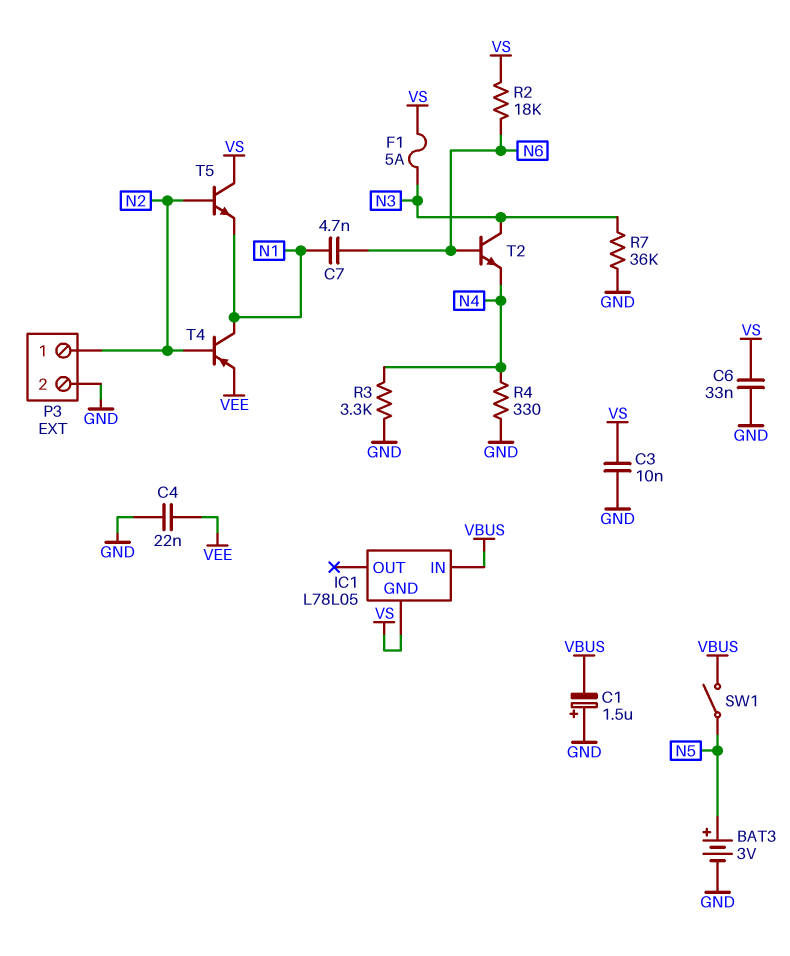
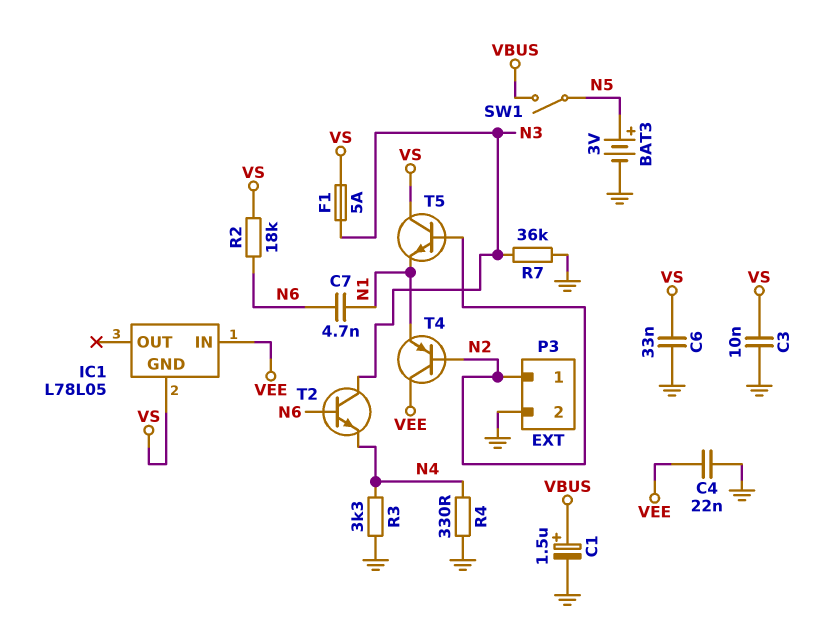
C1: 1.5uF (plus GND, minus VBUS) -> 1.5uF (plus VBUS, minus GND)
IC1 pin IN: VBUS -> VEE
T4: PNP (B N2, C N1, E VEE) -> PNP (B N2, C VEE, E N1)

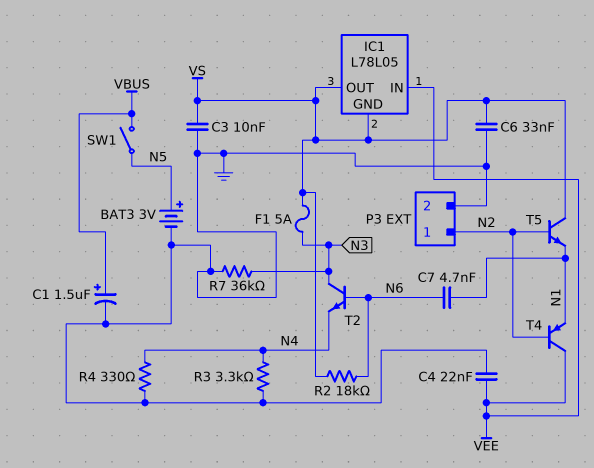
IC1 pin OUT: none -> VS

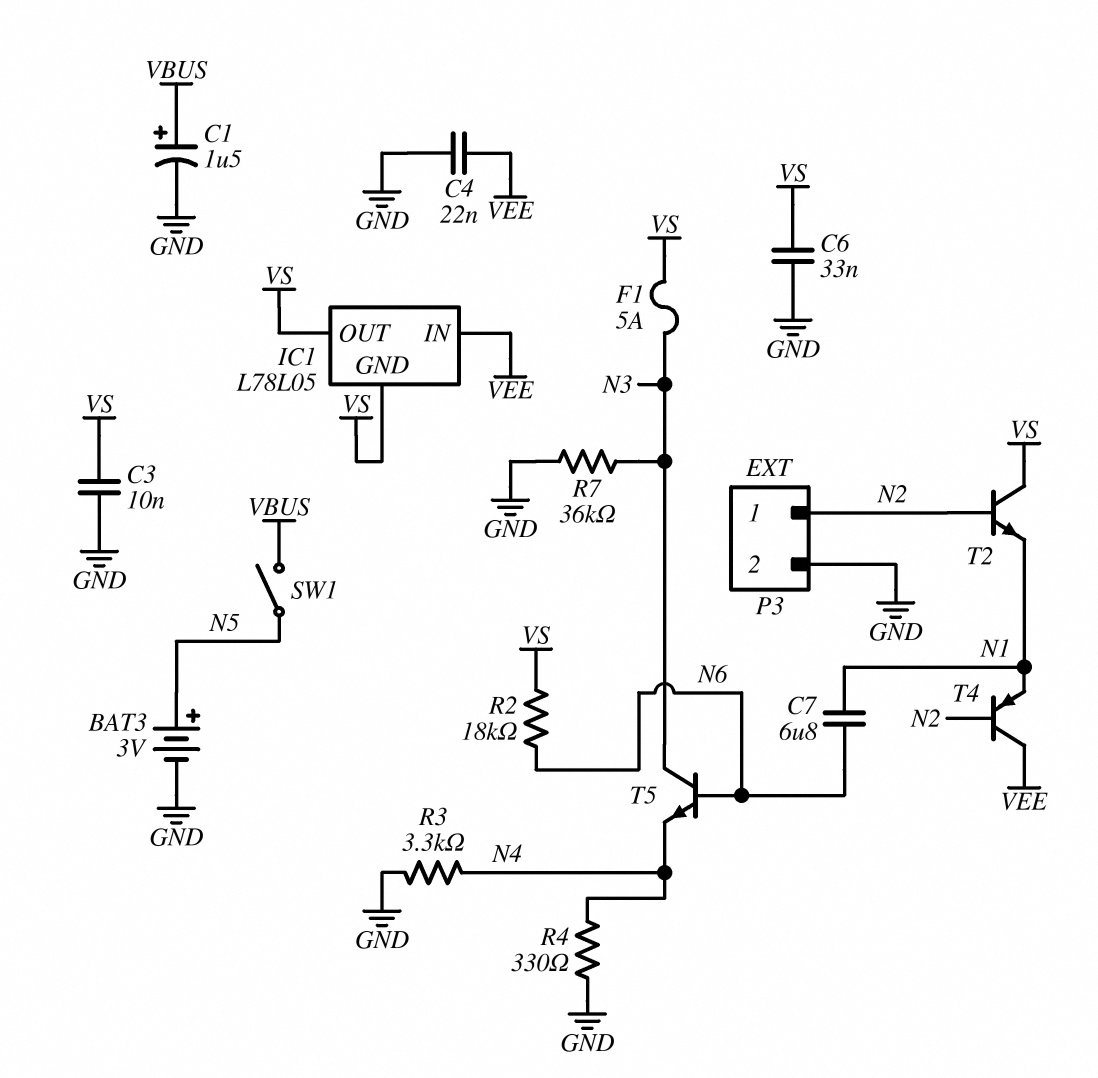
C7: 4.7nF (N1, N6) -> 6.8uF (N1, N6)
T2: NPN (B N6, C N3, E N4) -> NPN (B N2, C VS, E N1)
T5: NPN (B N2, C VS, E N1) -> NPN (B N6, C N3, E N4)

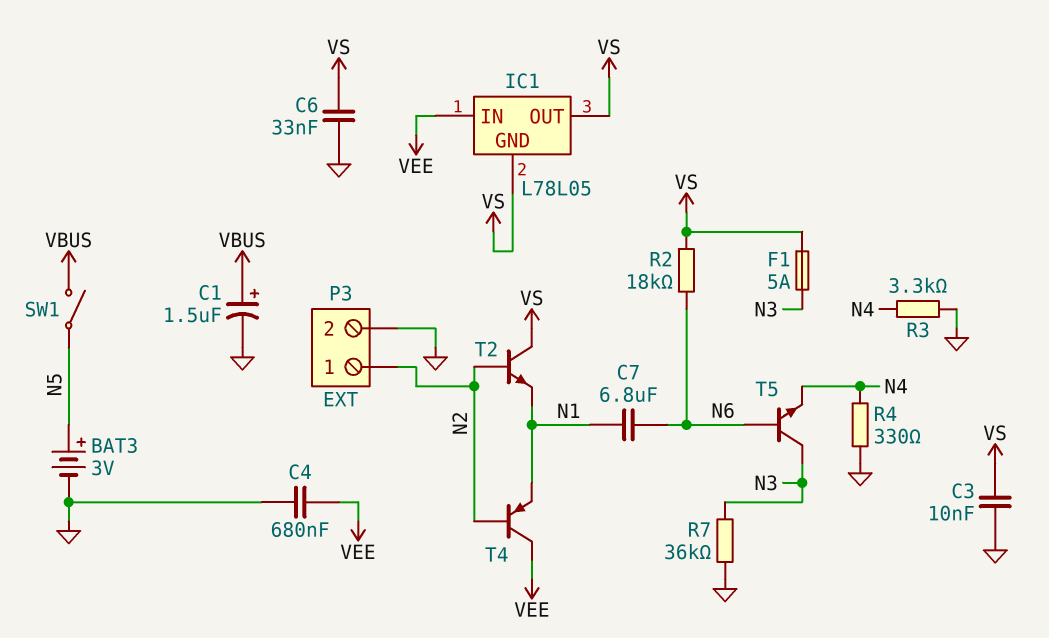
C4: 22nF (GND, VEE) -> 680nF (GND, VEE)

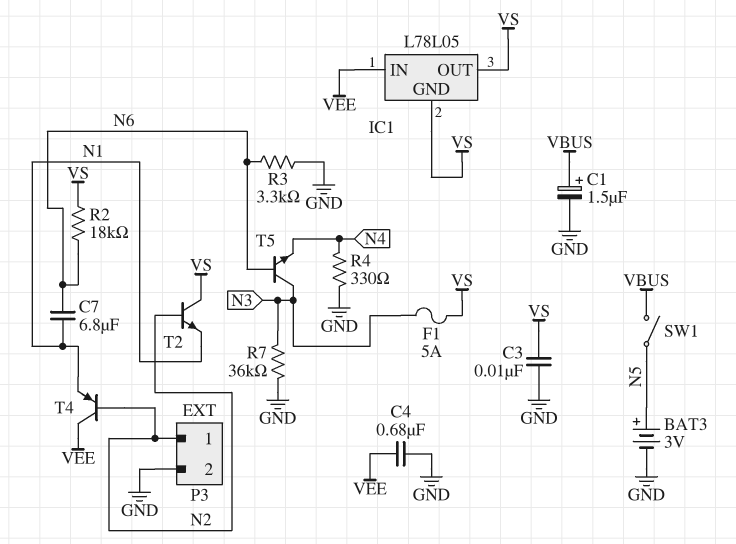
C6: 33nF (GND, VS) -> none
R3: 3.3k (GND, N4) -> 3.3k (GND, N6)

